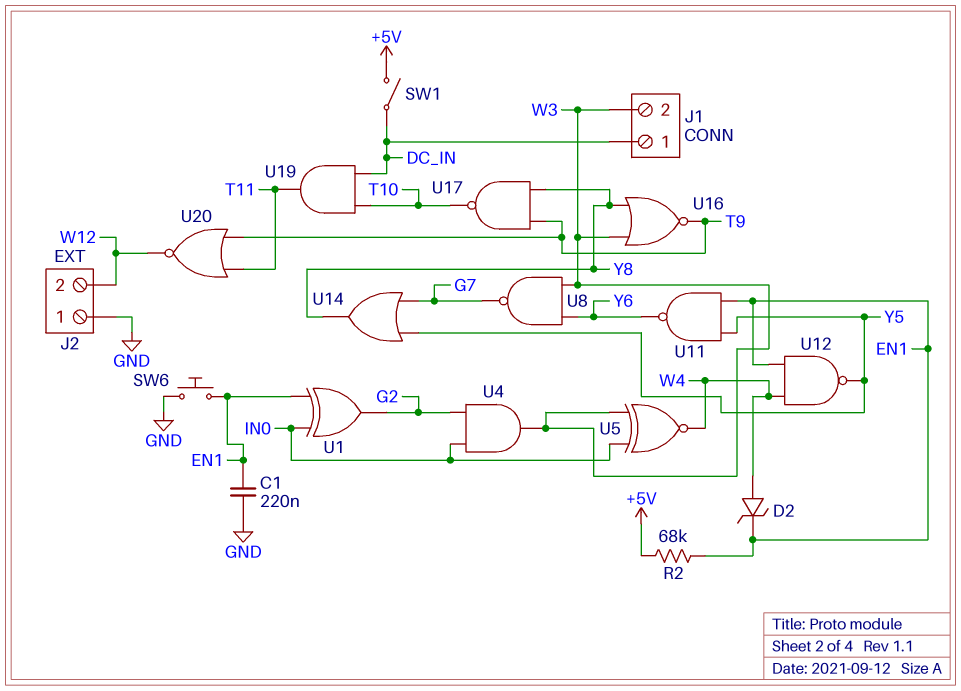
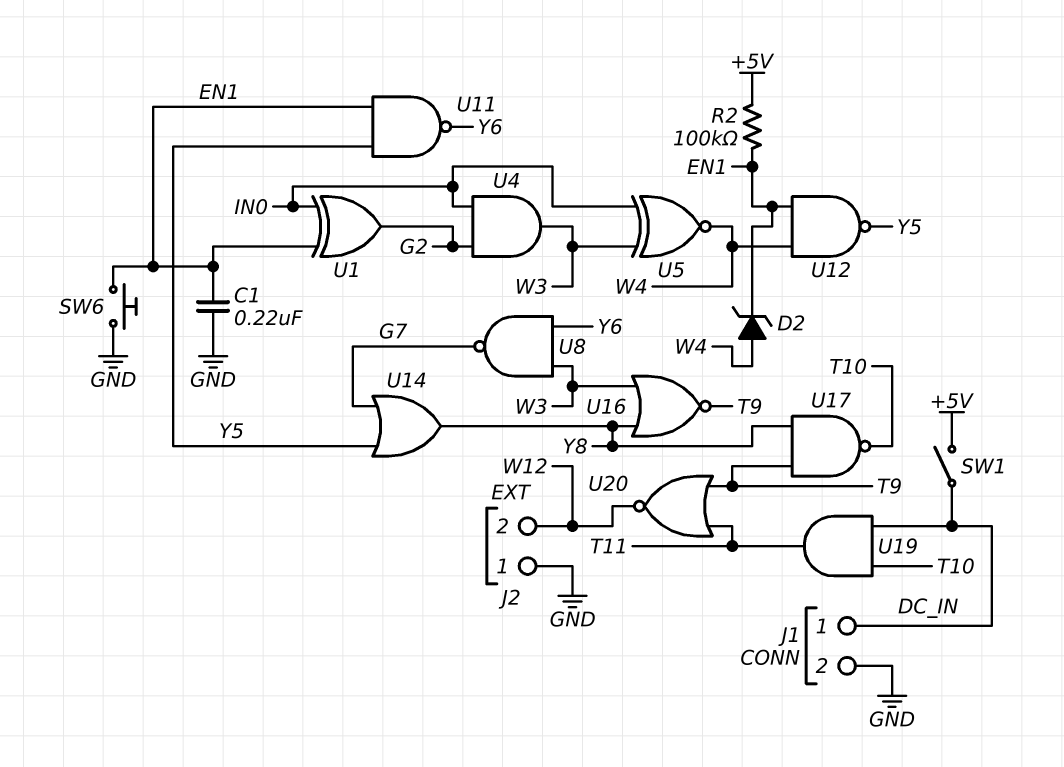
J1 pin 2: W3 -> GND
R2: 68k (+5V, EN1) -> 100k (+5V, EN1)

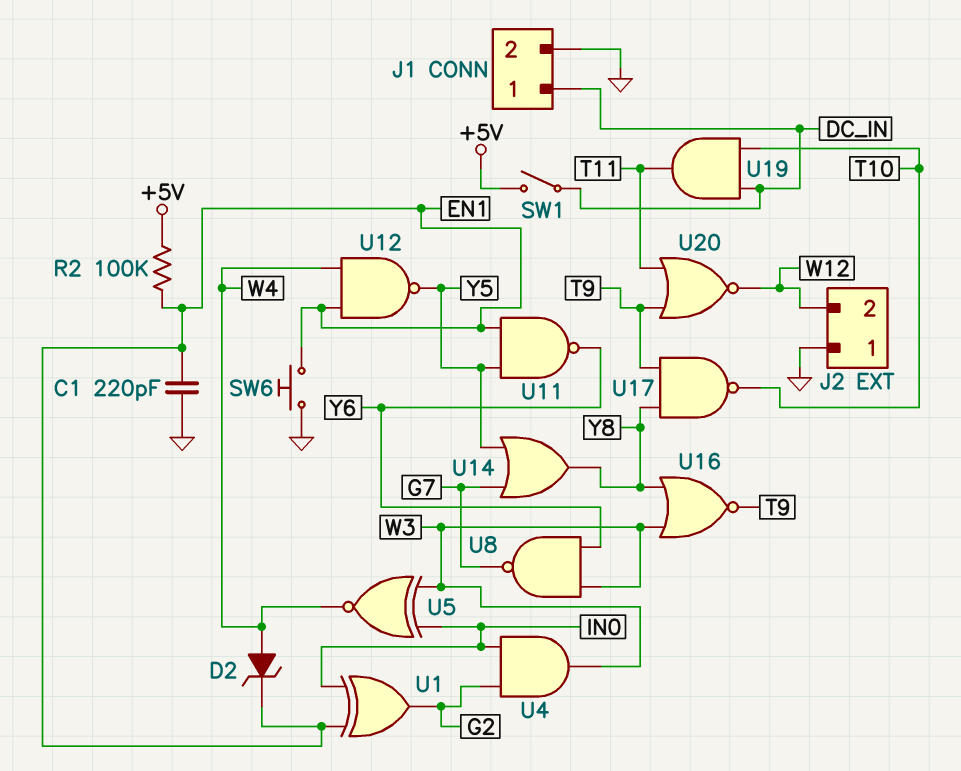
C1: 220nF (EN1, GND) -> 220pF (EN1, GND)

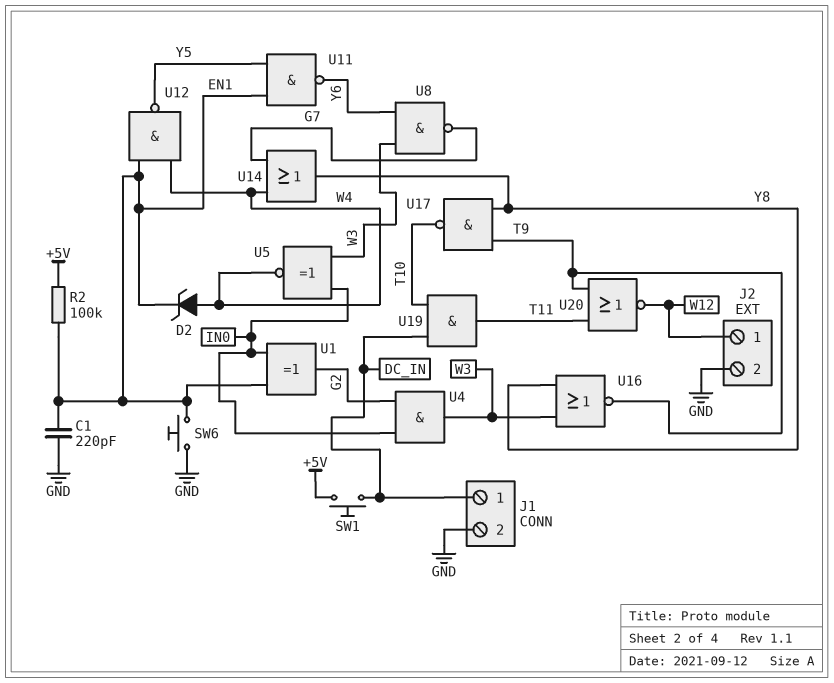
J2 pin 1: GND -> W12
J2 pin 2: W12 -> GND
SW1: switch (+5V, DC_IN) -> button (+5V, DC_IN)
U14: OR (in G7, in Y5, out Y8) -> OR (in G7, in W4, out Y8)

